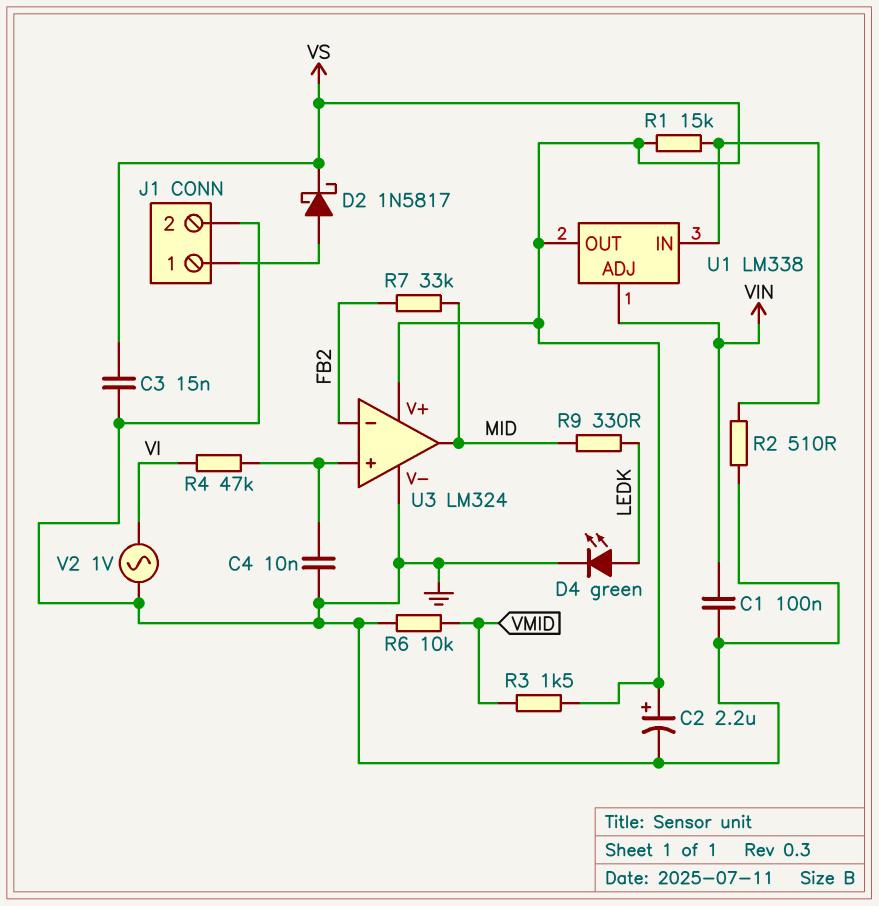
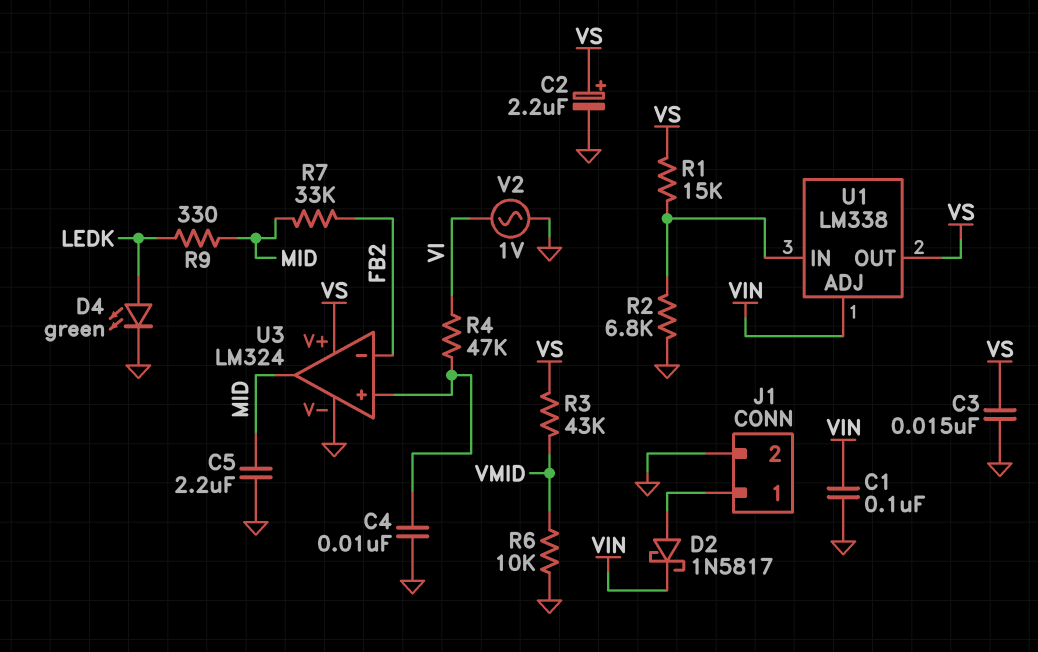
C5: none -> 2.2uF (GND, MID)
D2: schottky 1N5817 (A J1/1, K VS) -> schottky 1N5817 (A J1/1, K VIN)
R2: 510 (GND, U1/IN) -> 6.8k (GND, U1/IN)
R3: 1.5k (VMID, VS) -> 43k (VMID, VS)

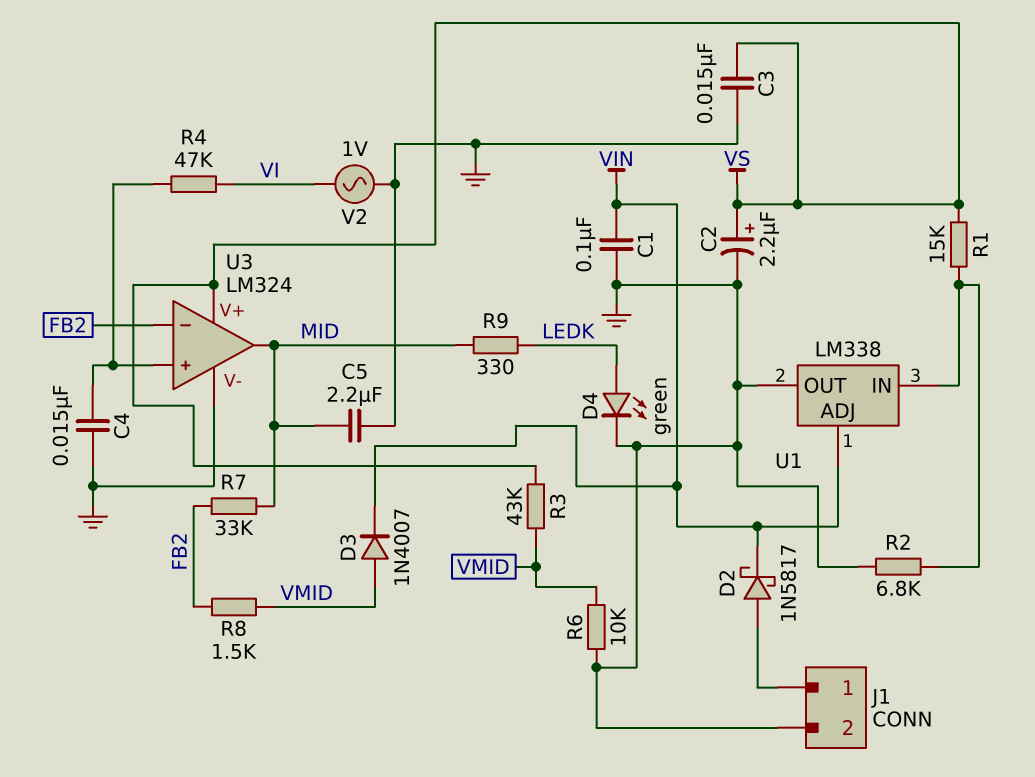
C4: 10nF (GND, U3/in+) -> 15nF (GND, U3/in+)
D3: none -> diode 1N4007 (A VMID, K VIN)
R8: none -> 1.5k (FB2, VMID)
U1 pin OUT: VS -> GND

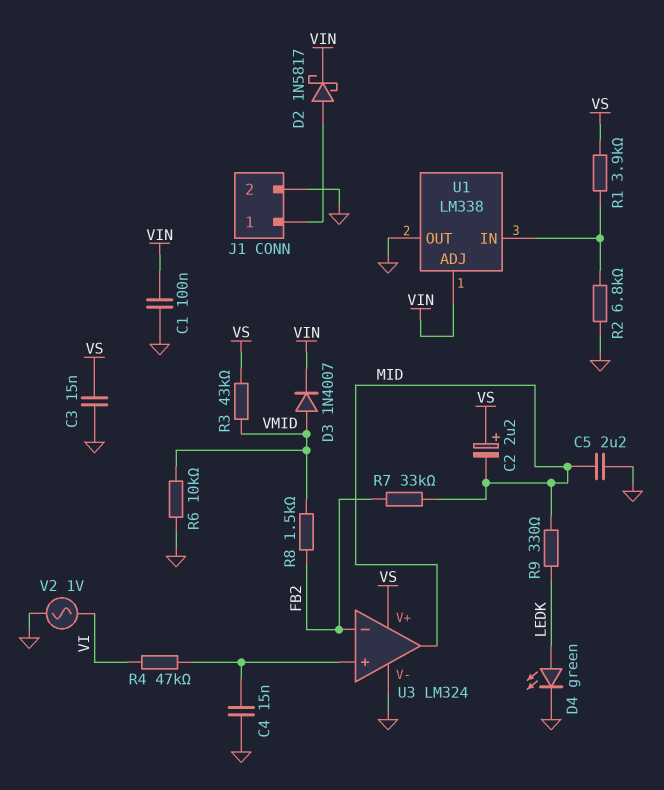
C2: 2.2uF (plus VS, minus GND) -> 2.2uF (plus VS, minus MID)
R1: 15k (U1/IN, VS) -> 3.9k (U1/IN, VS)

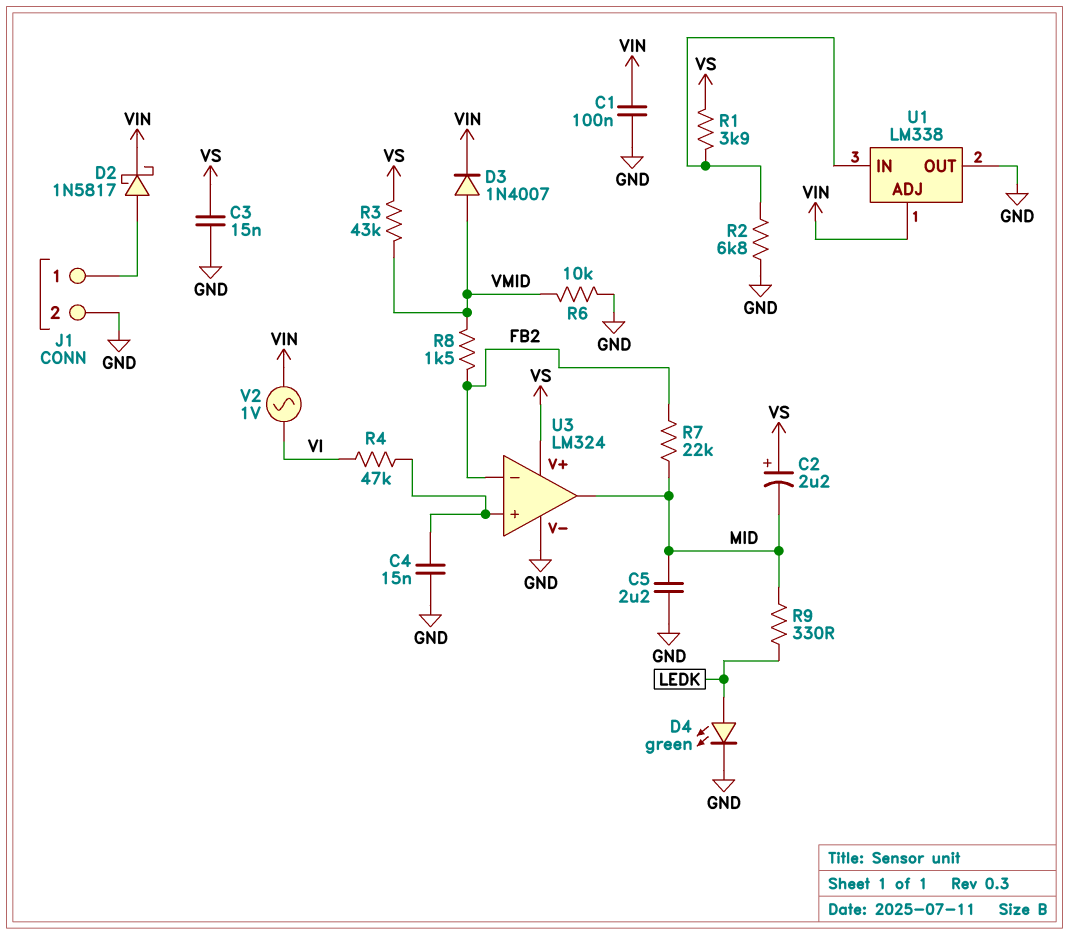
R7: 33k (FB2, MID) -> 22k (FB2, MID)
V2: AC 1V (GND, VI) -> AC 1V (VI, VIN)

